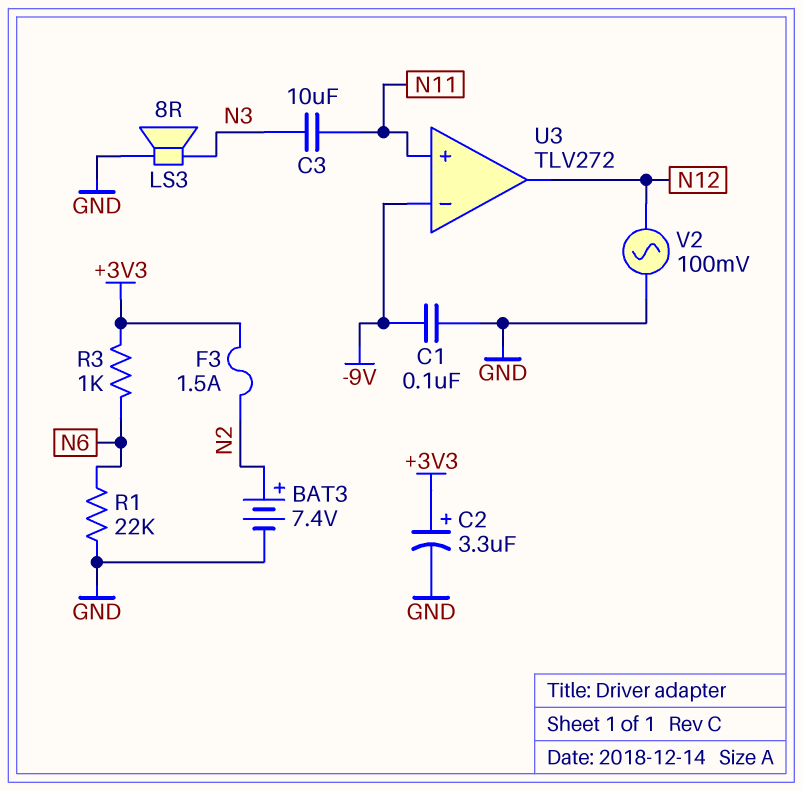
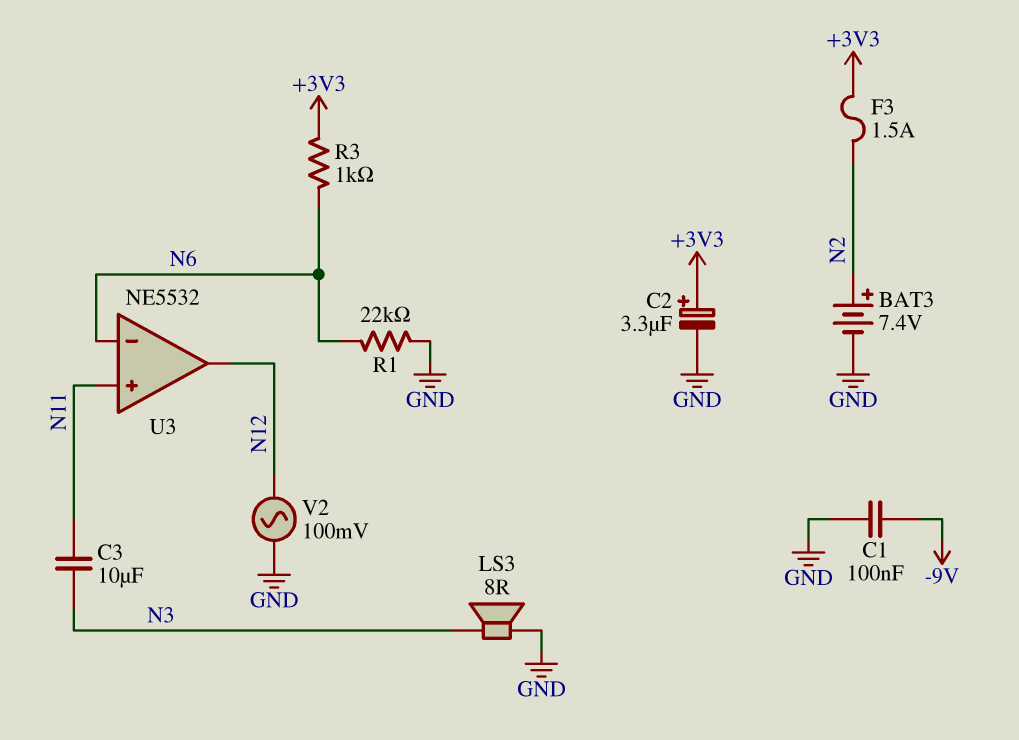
U3: TLV272 -> NE5532
U3 pin in-: -9V -> N6

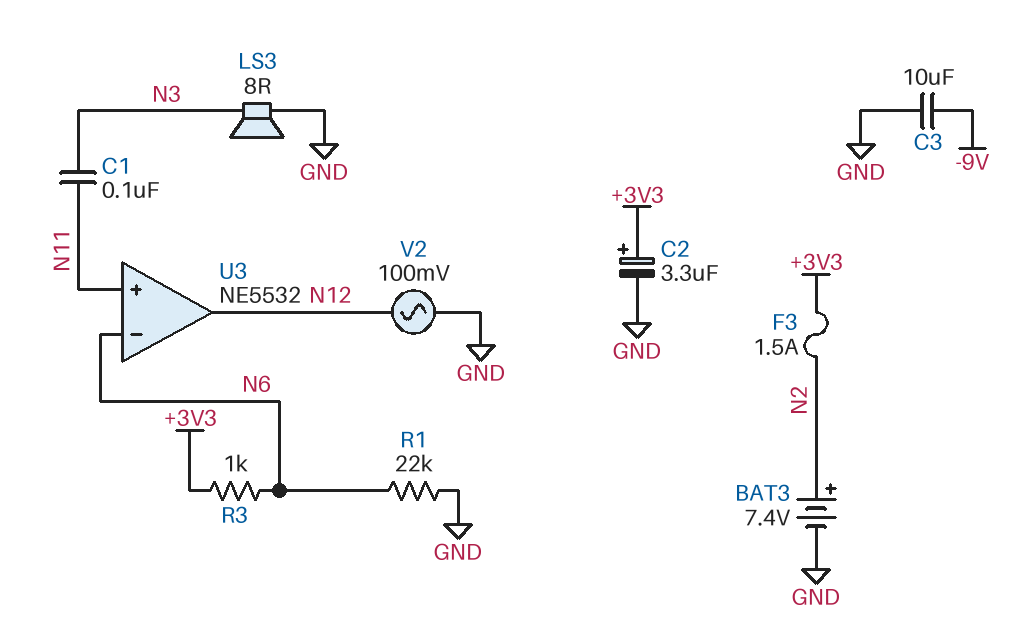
C1: 100nF (-9V, GND) -> 100nF (N3, N11)
C3: 10uF (N3, N11) -> 10uF (-9V, GND)

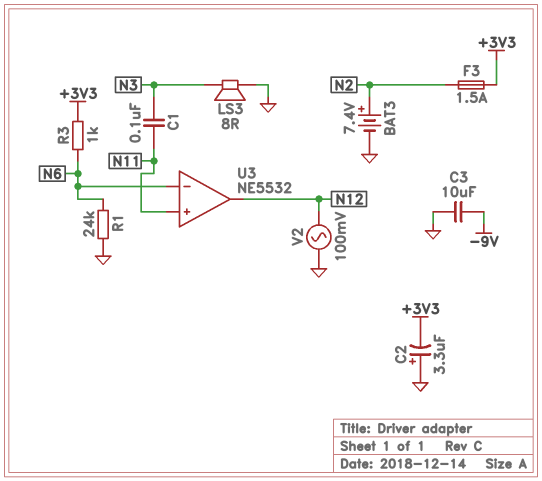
C2: 3.3uF (plus +3V3, minus GND) -> 3.3uF (plus GND, minus +3V3)
R1: 22k (GND, N6) -> 24k (GND, N6)

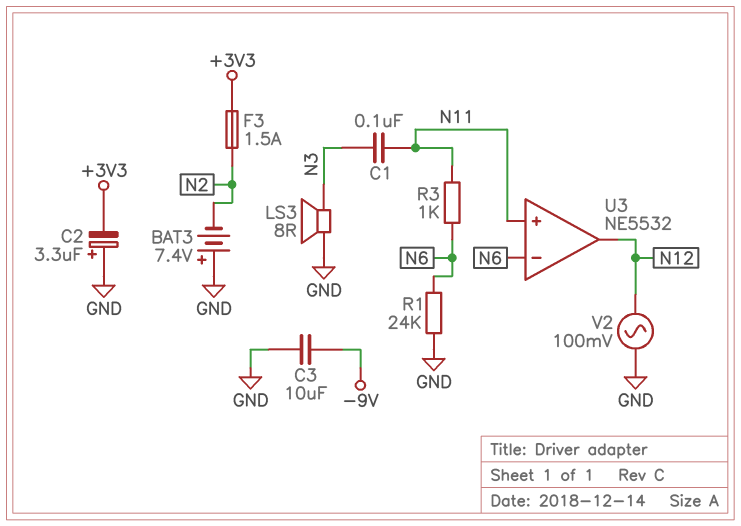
BAT3: 7.4V (plus N2, minus GND) -> 7.4V (plus GND, minus N2)
R3: 1k (+3V3, N6) -> 1k (N6, N11)

